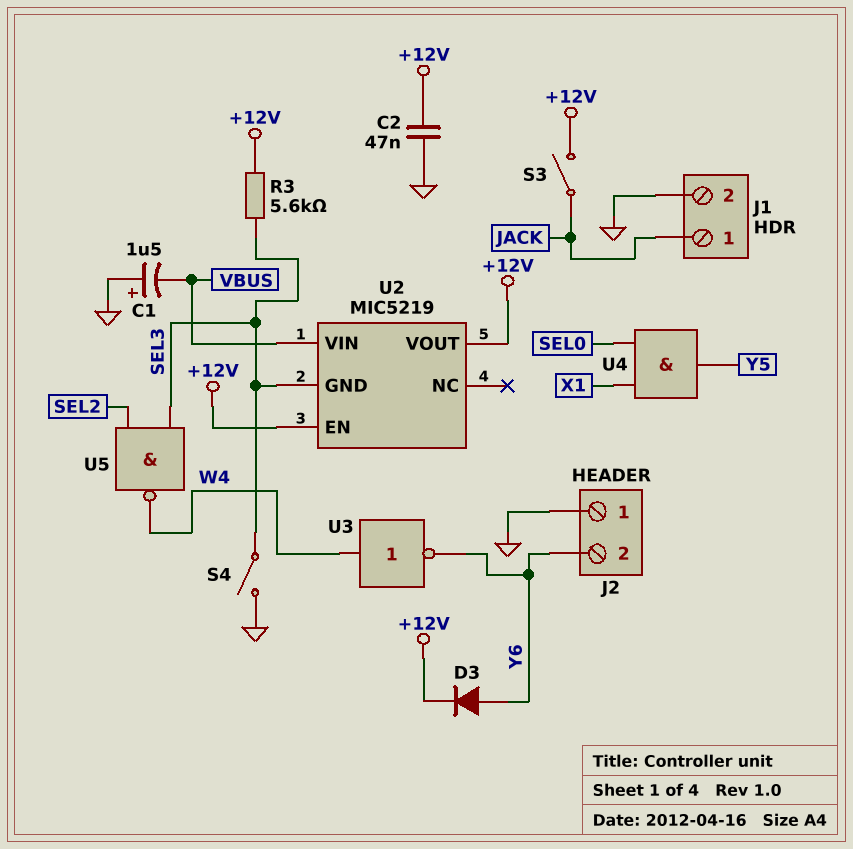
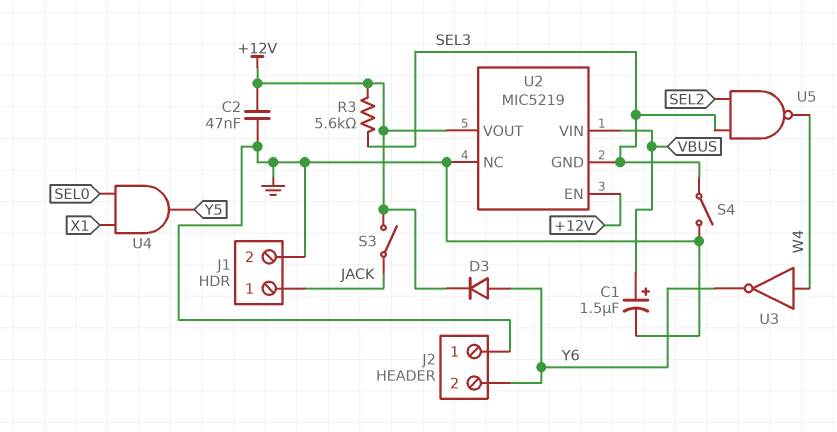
C1: 1.5uF (plus GND, minus VBUS) -> 1.5uF (plus VBUS, minus GND)
U2 pin NC: none -> GND

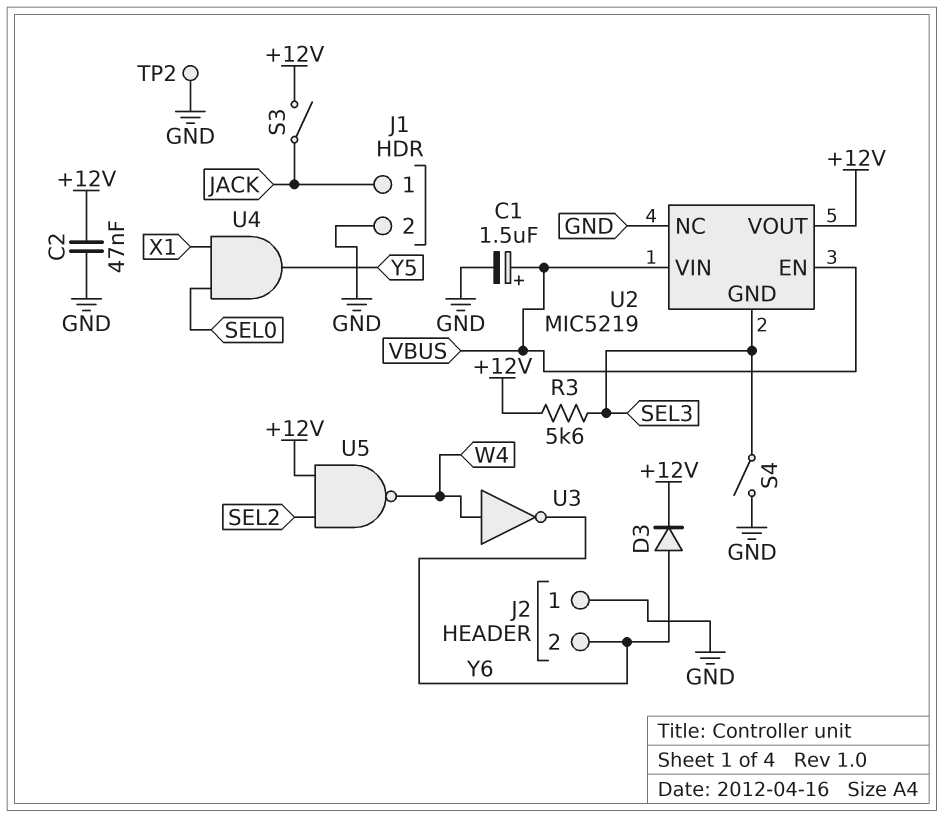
TP2: none -> test point (GND)
U2 pin EN: +12V -> VBUS
U5: NAND (in SEL2, in SEL3, out W4) -> NAND (in +12V, in SEL2, out W4)

